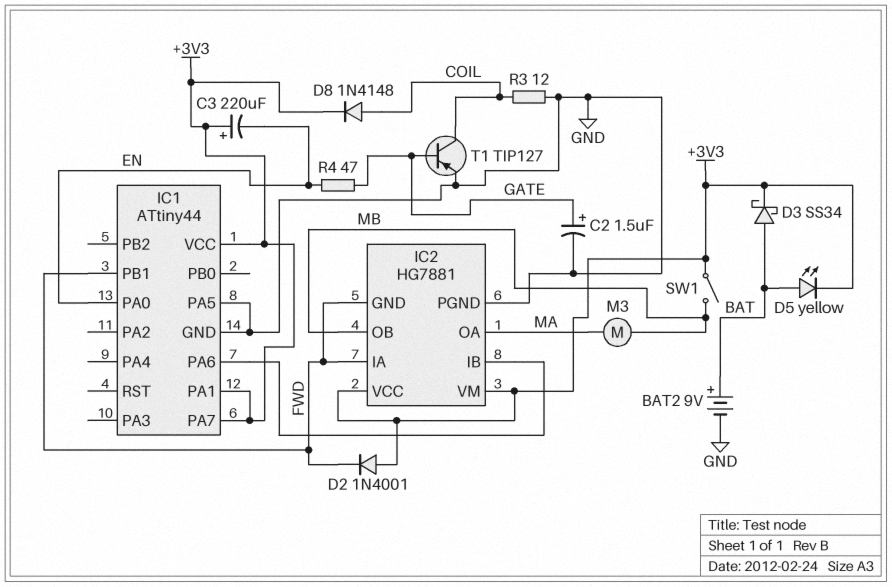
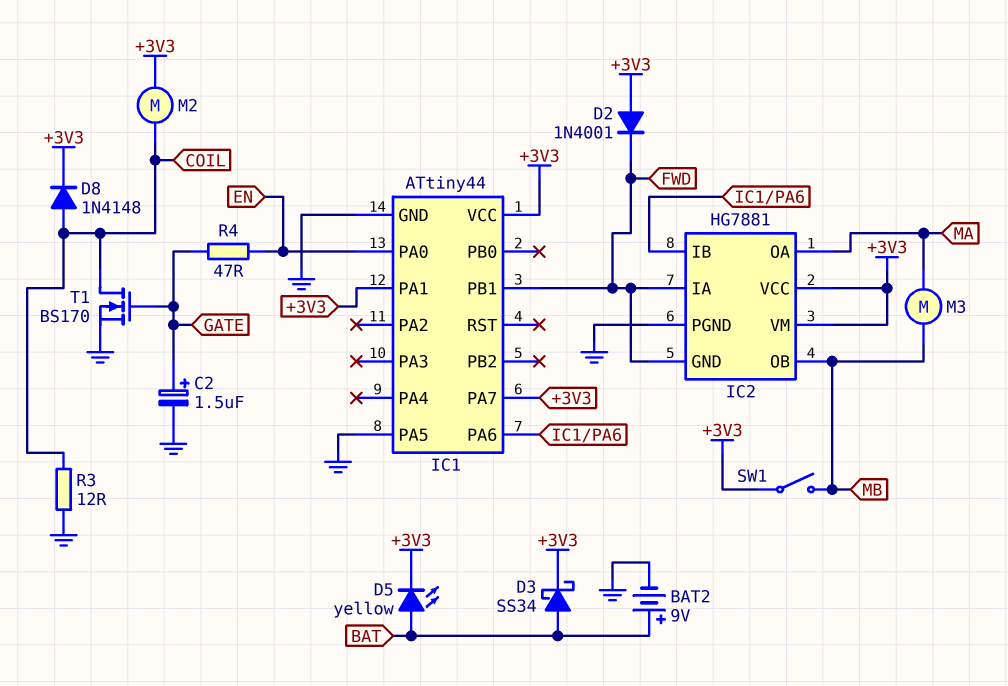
C3: 220uF (plus +3V3, minus EN) -> none
M2: none -> motor (+3V3, COIL)
T1: PNP TIP127 (B GATE, C COIL, E GND) -> NMOS BS170 (G GATE, D COIL, S GND)

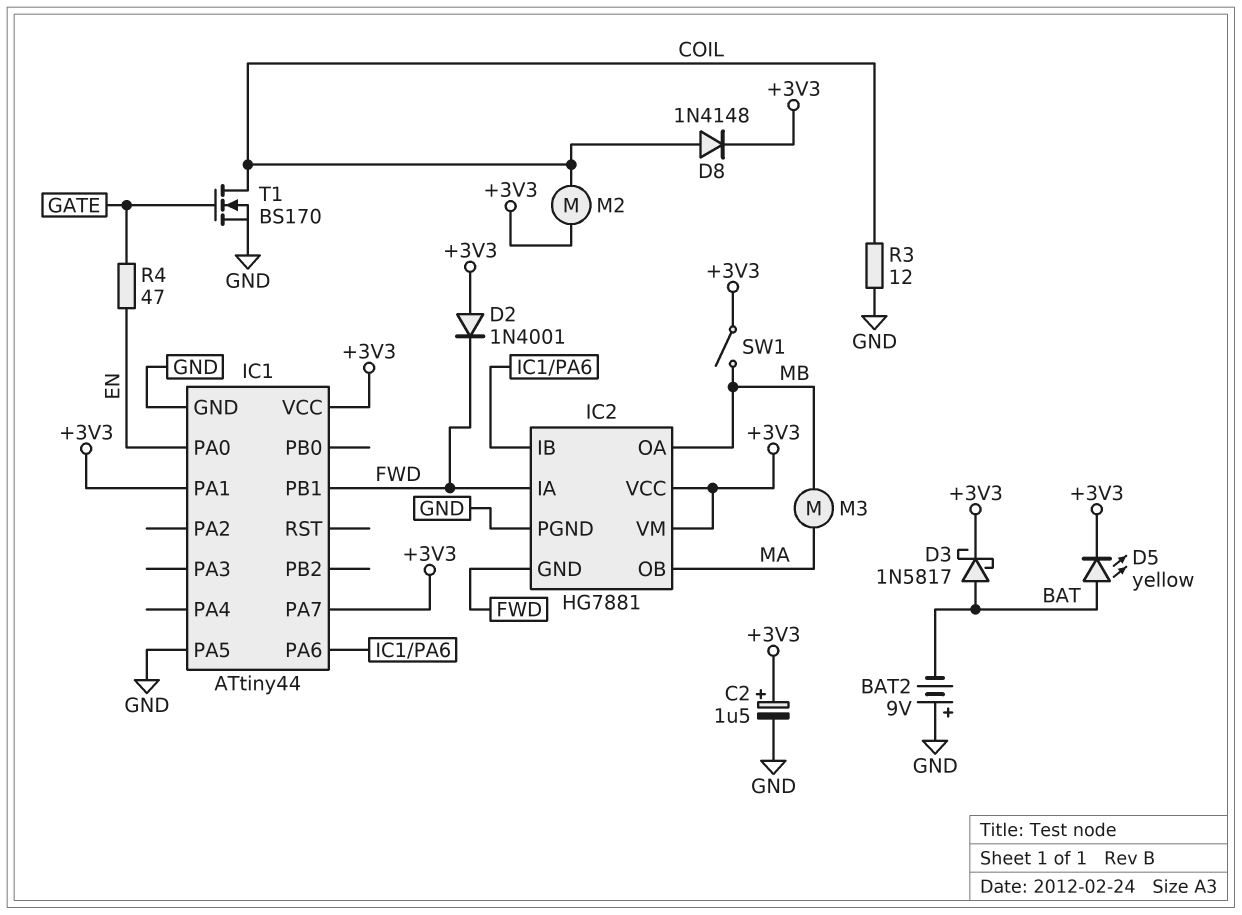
BAT2: 9V (plus BAT, minus GND) -> 9V (plus GND, minus BAT)
C2: 1.5uF (plus GATE, minus GND) -> 1.5uF (plus +3V3, minus GND)
D3: schottky SS34 (A BAT, K +3V3) -> schottky 1N5817 (A BAT, K +3V3)
IC2 pin OA: MA -> MB
IC2 pin OB: MB -> MA

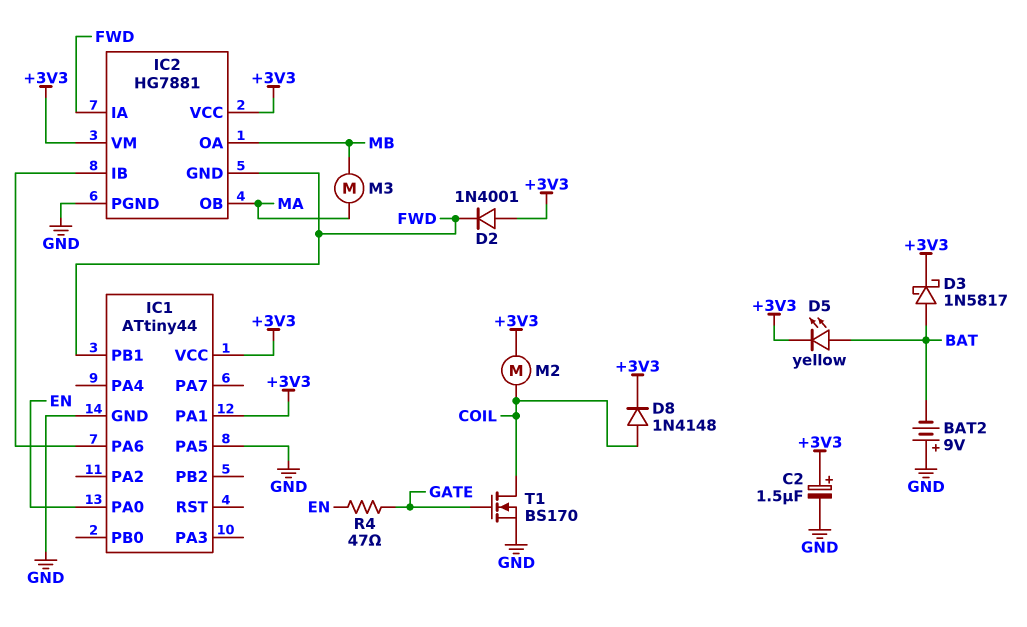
IC1 pin PA7: +3V3 -> none
R3: 12 (COIL, GND) -> none
SW1: switch (+3V3, MB) -> none

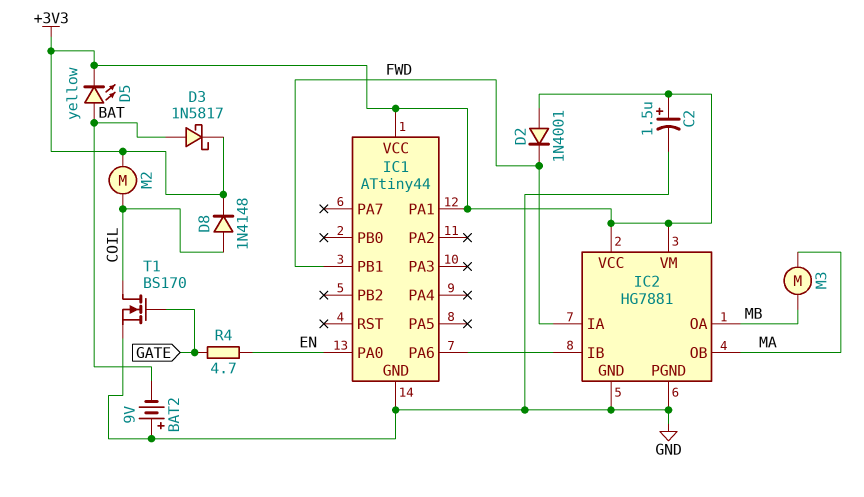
IC1 pin PA5: GND -> none
IC2 pin GND: FWD -> GND
R4: 47 (EN, GATE) -> 4.7 (EN, GATE)

